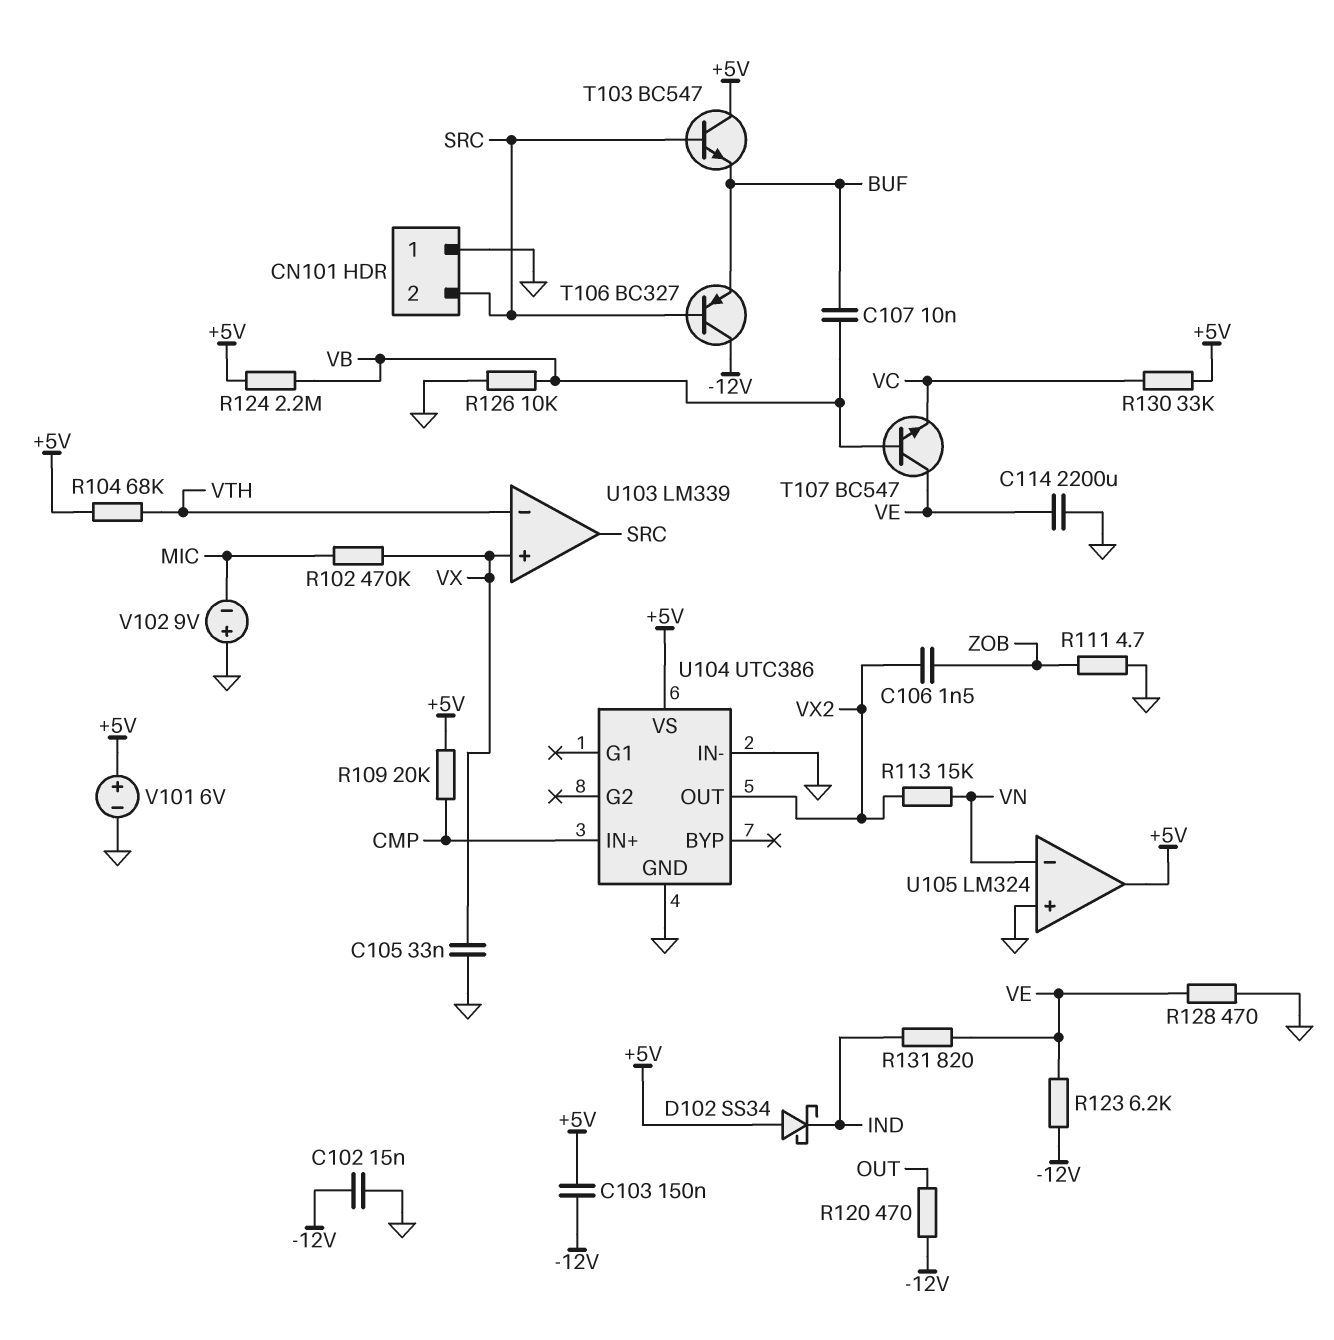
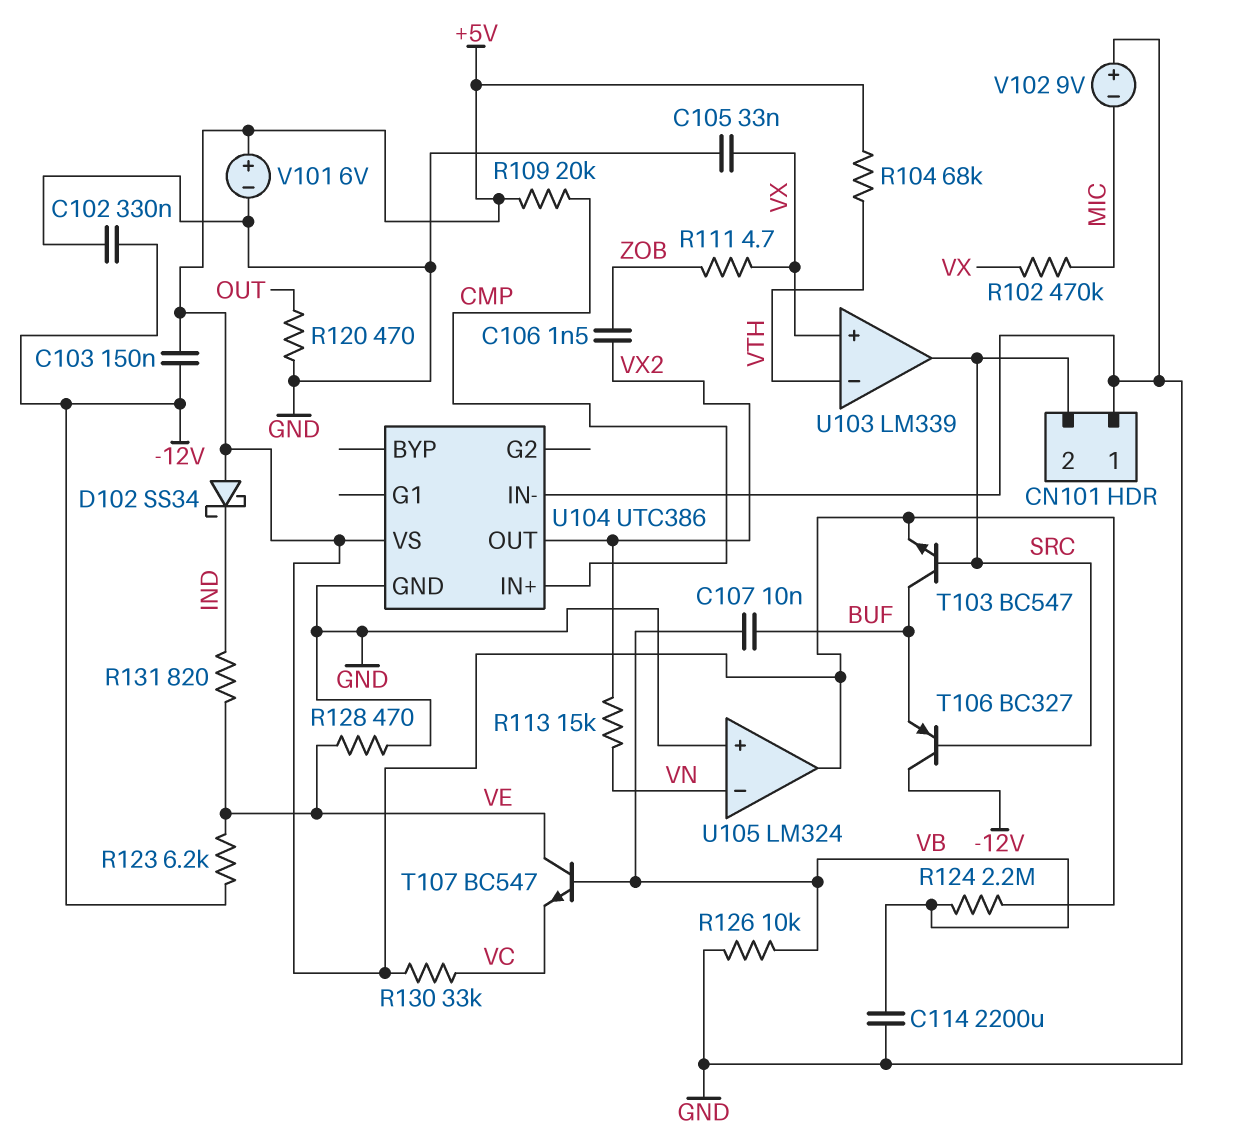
C102: 15nF (-12V, GND) -> 330nF (-12V, GND)
C114: 2200uF (GND, VE) -> 2200uF (GND, VB)
R111: 4.7 (GND, ZOB) -> 4.7 (VX, ZOB)
R120: 470 (-12V, OUT) -> 470 (GND, OUT)
T103: NPN BC547 (B SRC, C +5V, E BUF) -> NPN BC547 (B SRC, C BUF, E +5V)

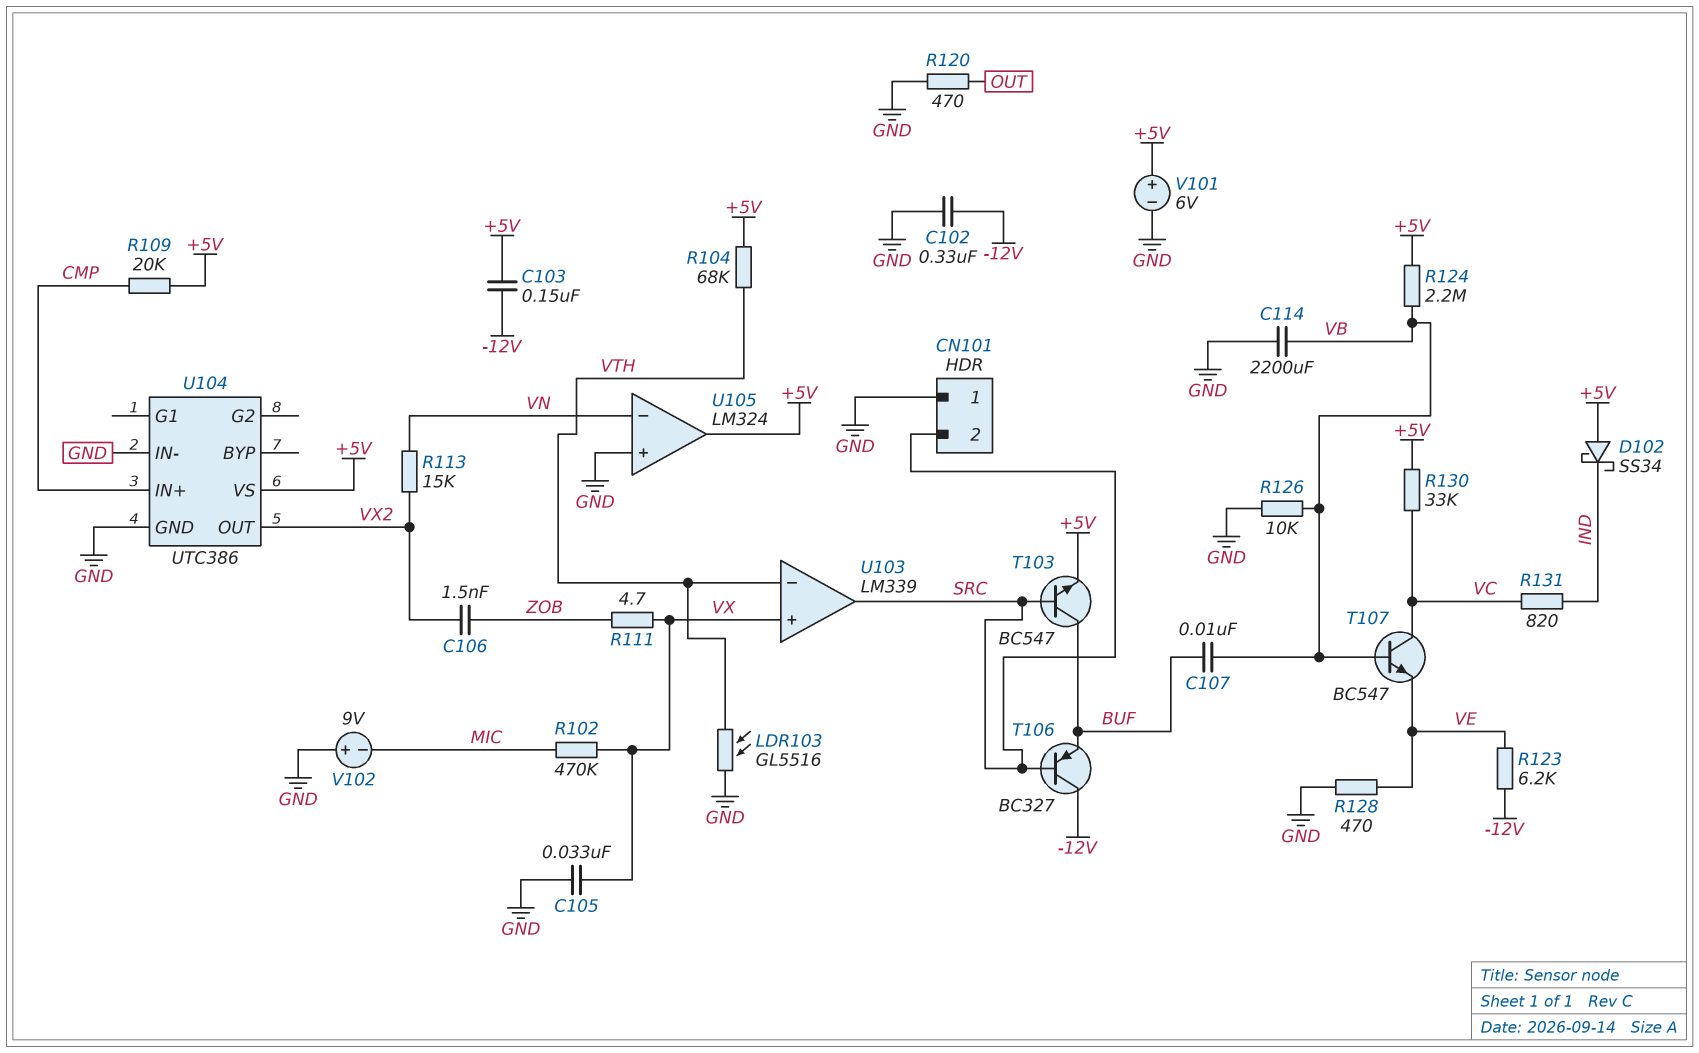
LDR103: none -> GL5516 (GND, VTH)
R131: 820 (IND, VE) -> 820 (IND, VC)
T107: NPN BC547 (B VB, C VE, E VC) -> NPN BC547 (B VB, C VC, E VE)

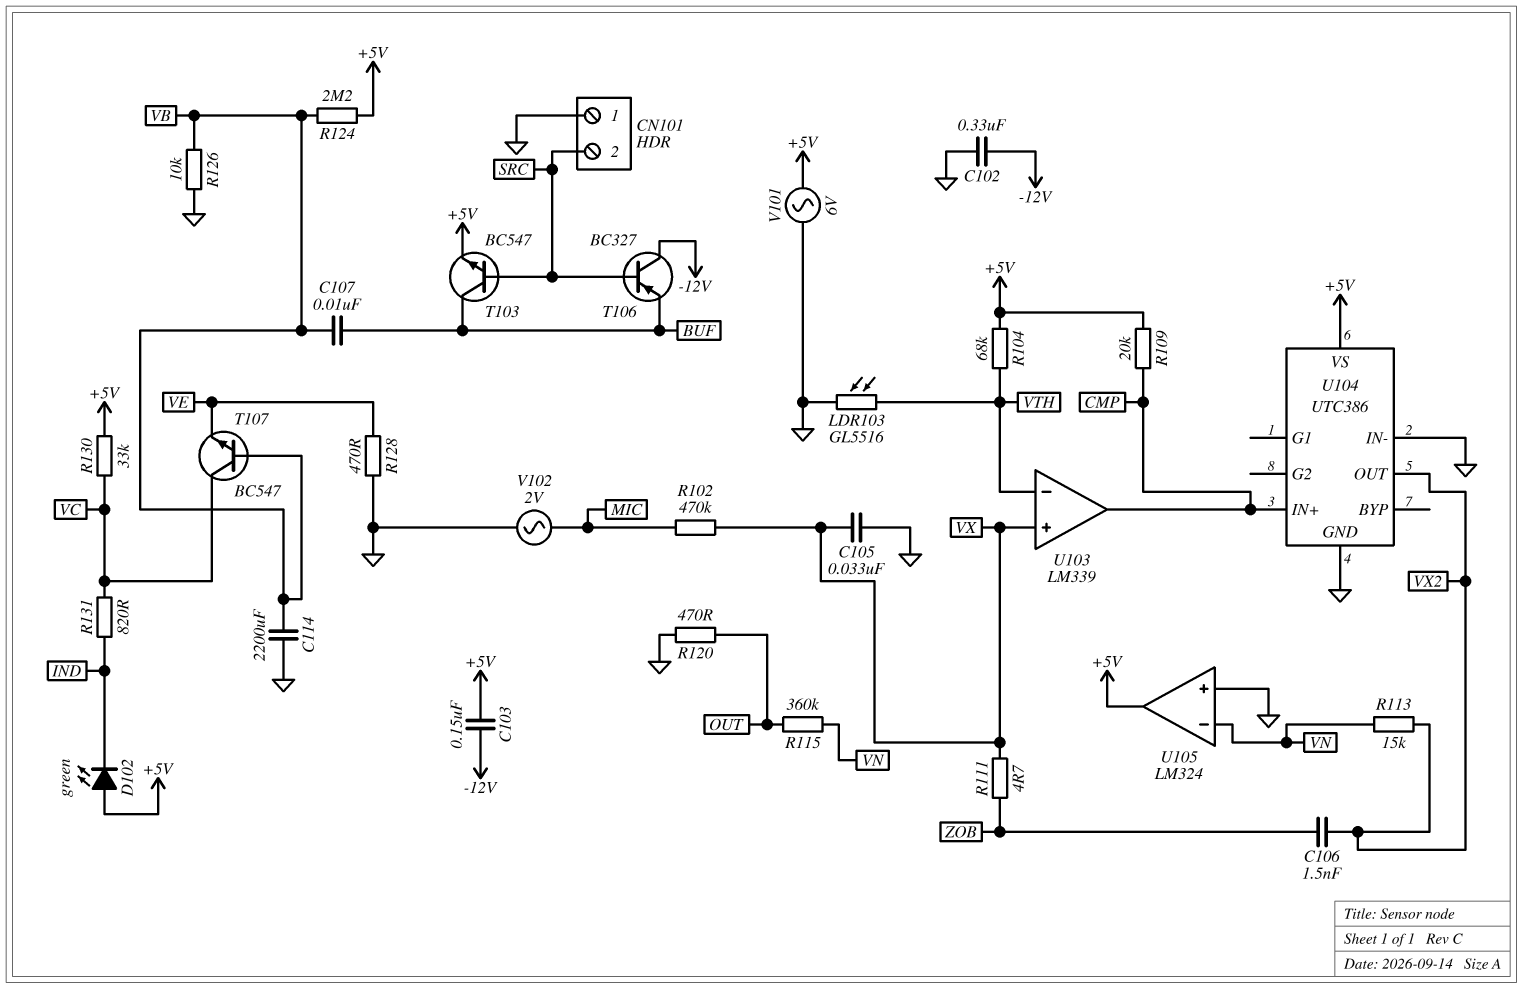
D102: schottky SS34 (A +5V, K IND) -> LED green (A +5V, K IND)
R115: none -> 360k (OUT, VN)
R123: 6.2k (-12V, VE) -> none
U103 pin out: SRC -> CMP
V101: 6V (plus +5V, minus GND) -> AC 6V (+5V, GND)
V102: 9V (plus GND, minus MIC) -> AC 2V (GND, MIC)

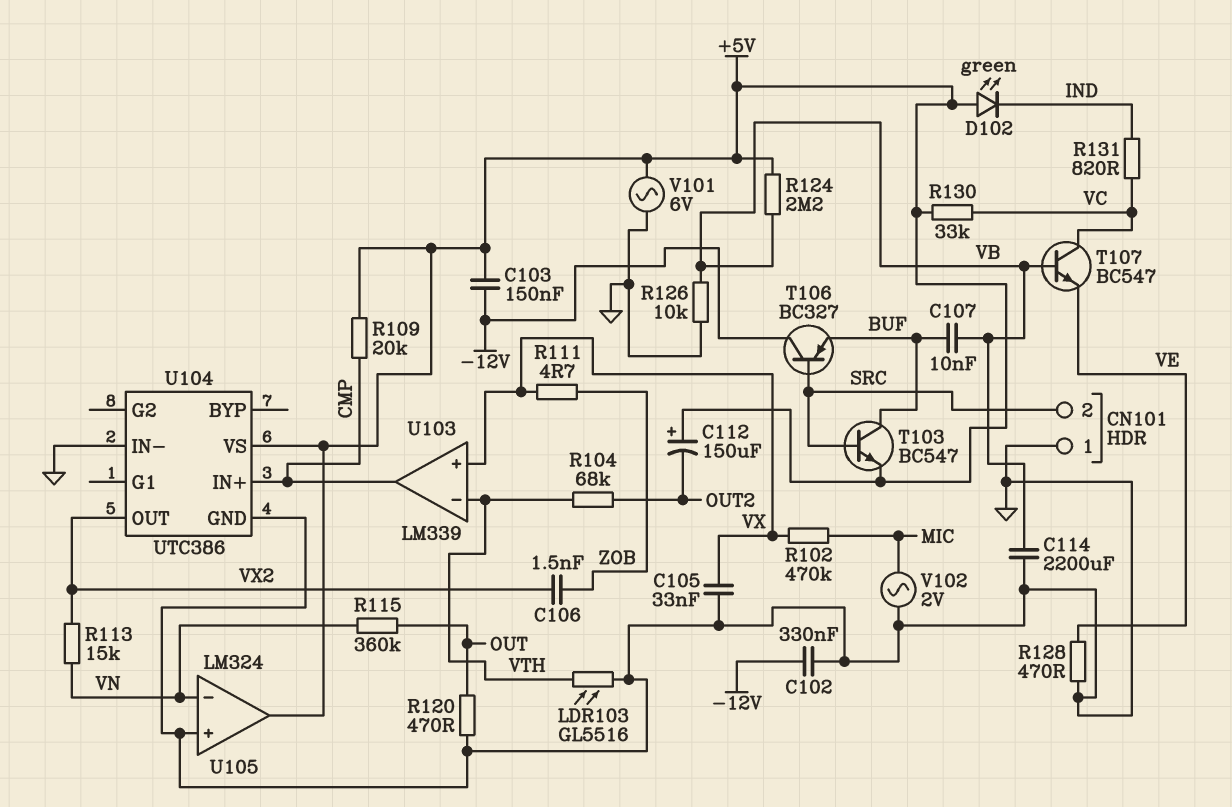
C112: none -> 150uF (plus +5V, minus OUT2)
R104: 68k (+5V, VTH) -> 68k (OUT2, VTH)

